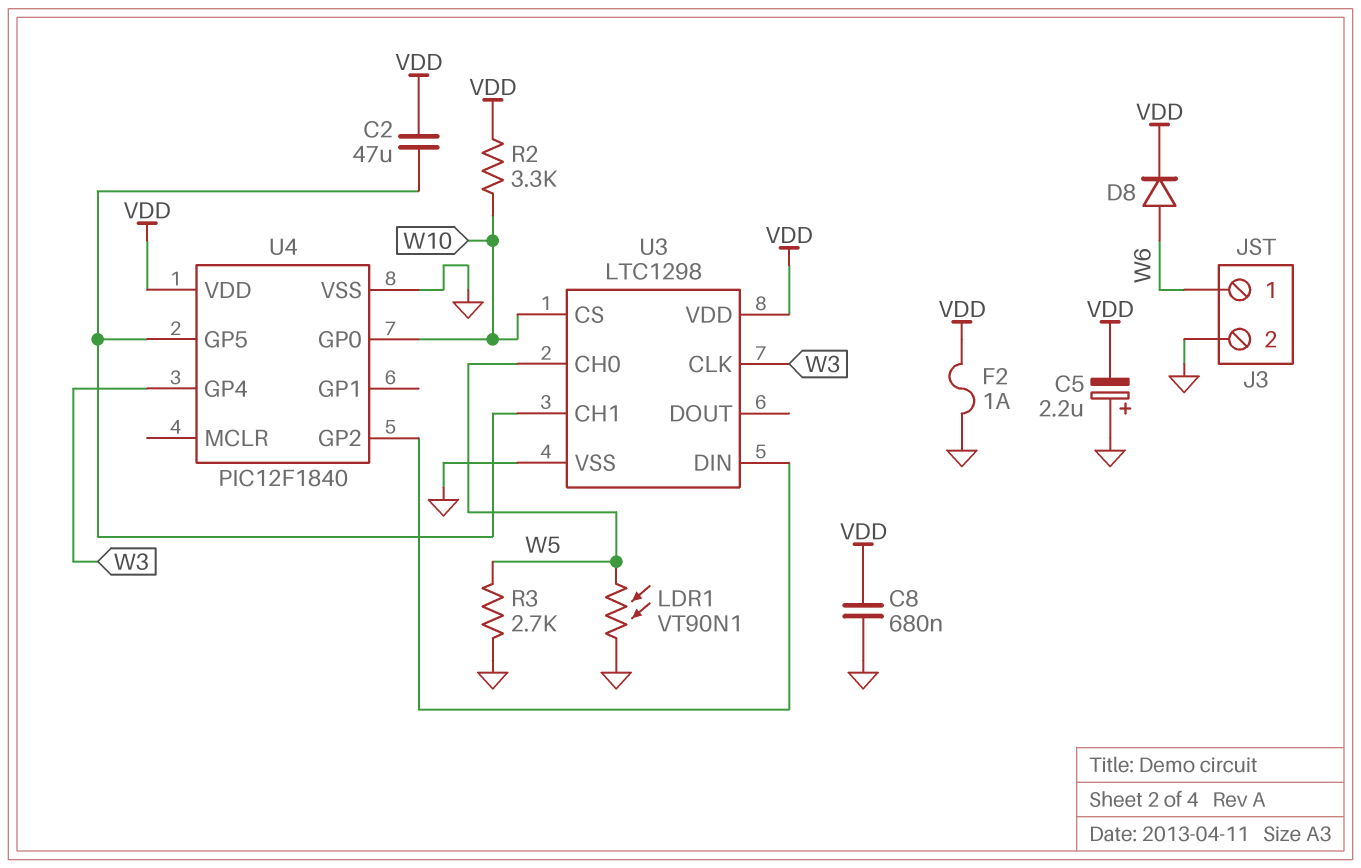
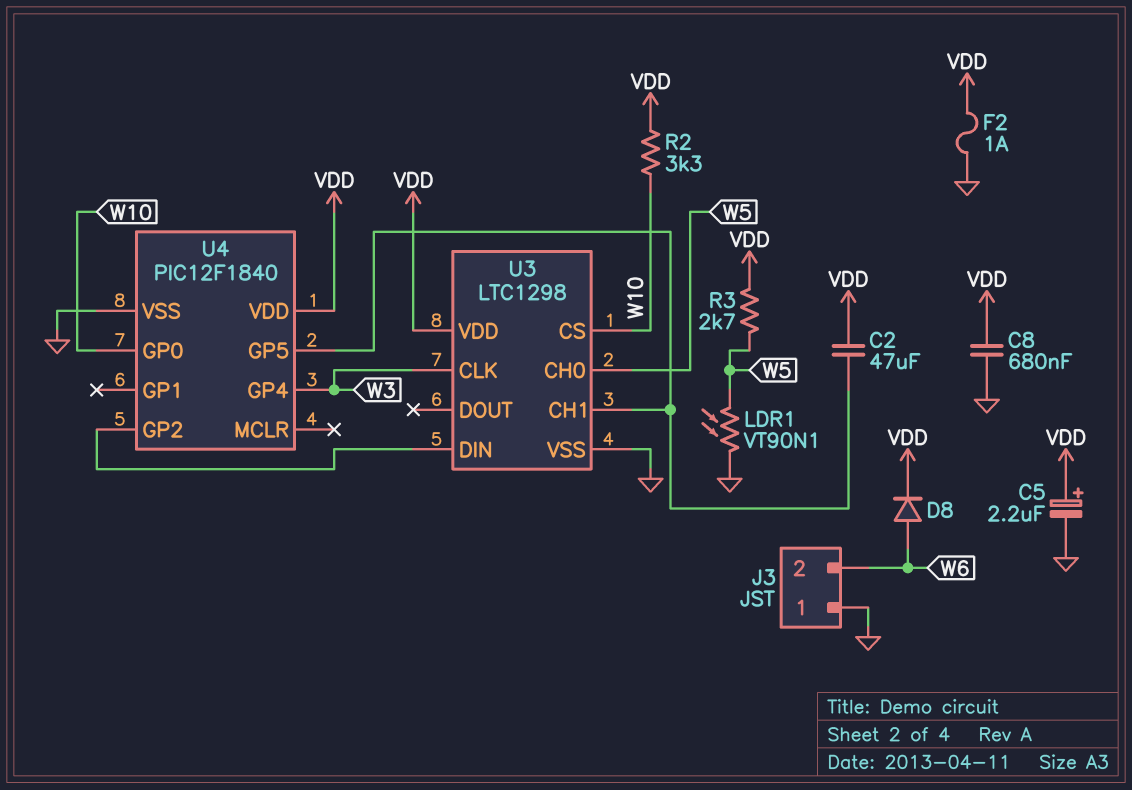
C5: 2.2uF (plus GND, minus VDD) -> 2.2uF (plus VDD, minus GND)
J3 pin 1: W6 -> GND
J3 pin 2: GND -> W6
R3: 2.7k (GND, W5) -> 2.7k (VDD, W5)

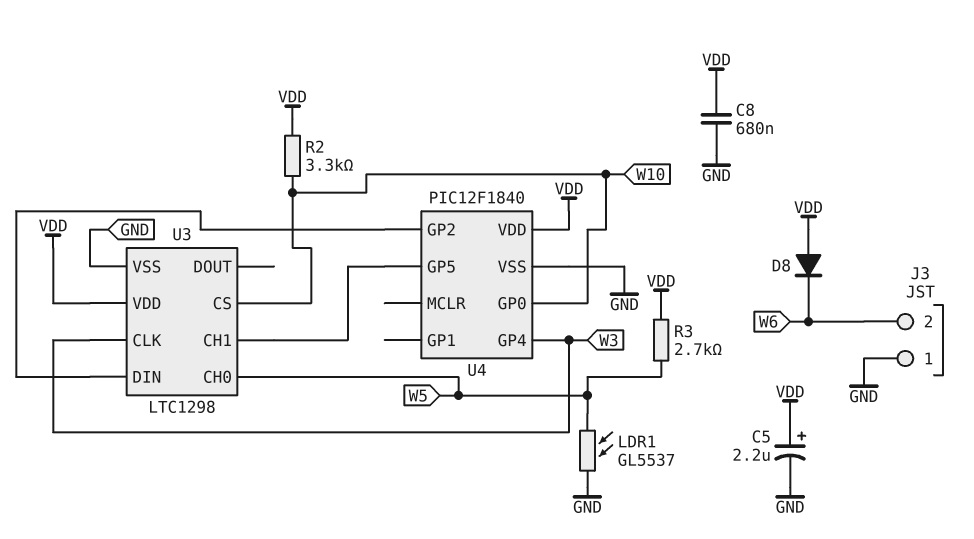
C2: 47uF (U3/CH1, VDD) -> none
D8: diode (A W6, K VDD) -> diode (A VDD, K W6)
F2: 1A (GND, VDD) -> none
LDR1: VT90N1 (GND, W5) -> GL5537 (GND, W5)

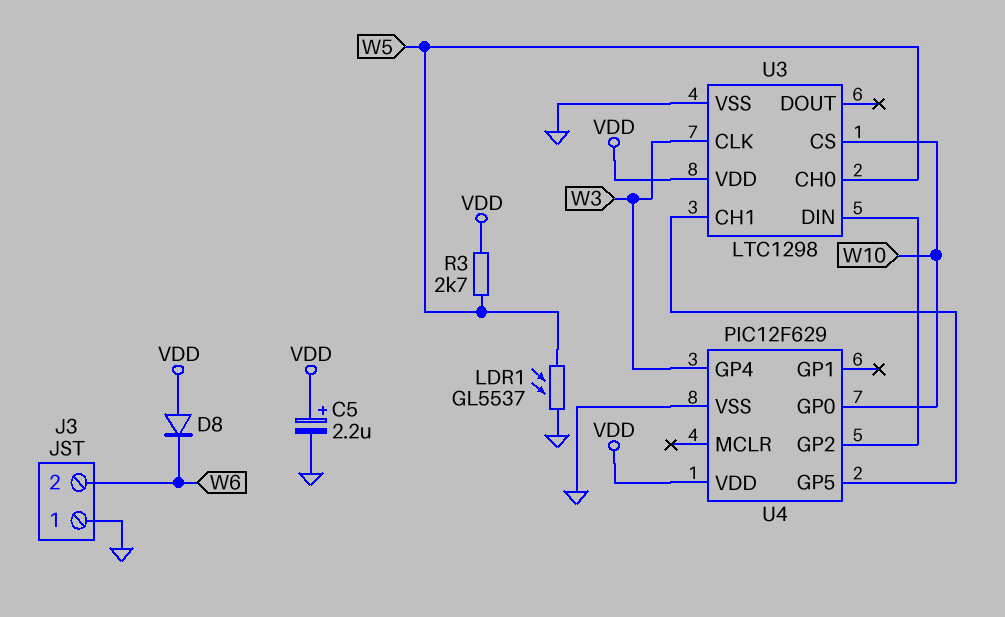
C8: 680nF (GND, VDD) -> none
R2: 3.3k (VDD, W10) -> none
U4: PIC12F1840 -> PIC12F629

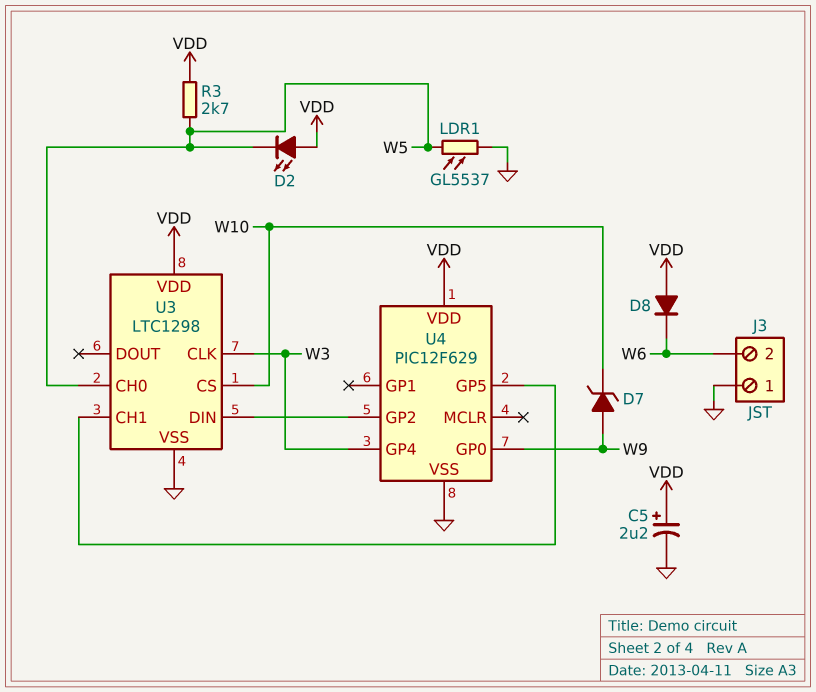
D2: none -> LED (A VDD, K W5)
D7: none -> zener (A W9, K W10)
U4 pin GP0: W10 -> W9

